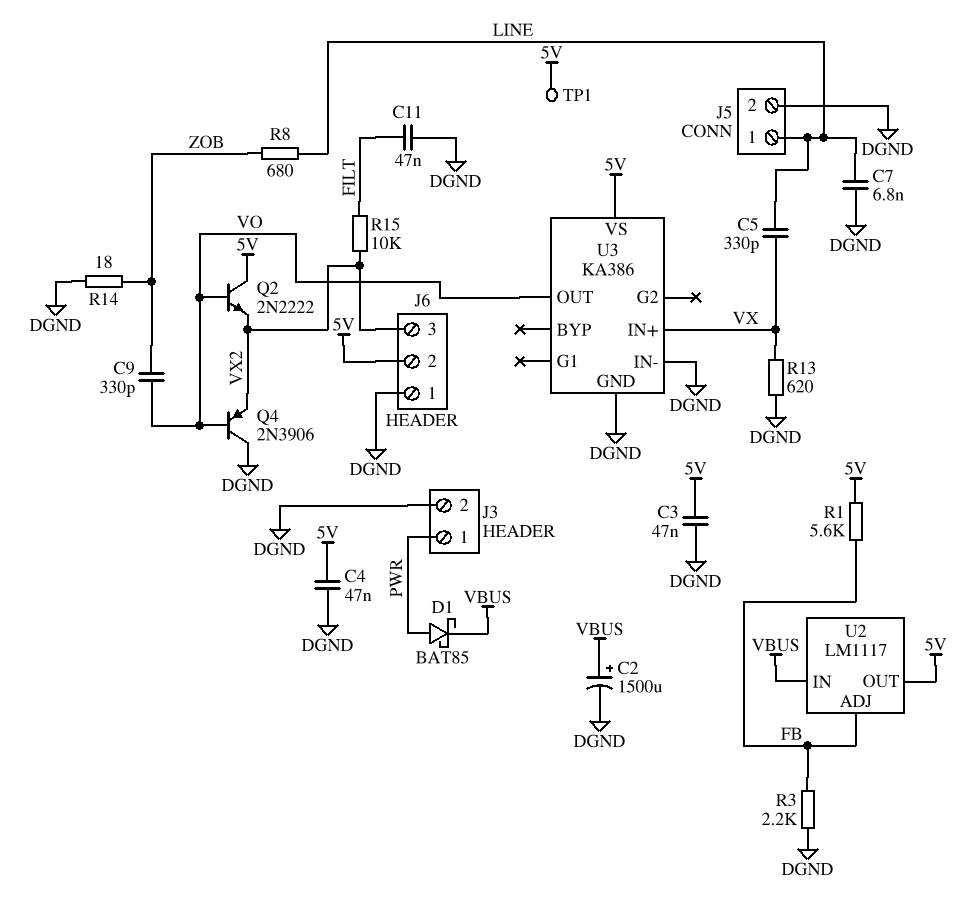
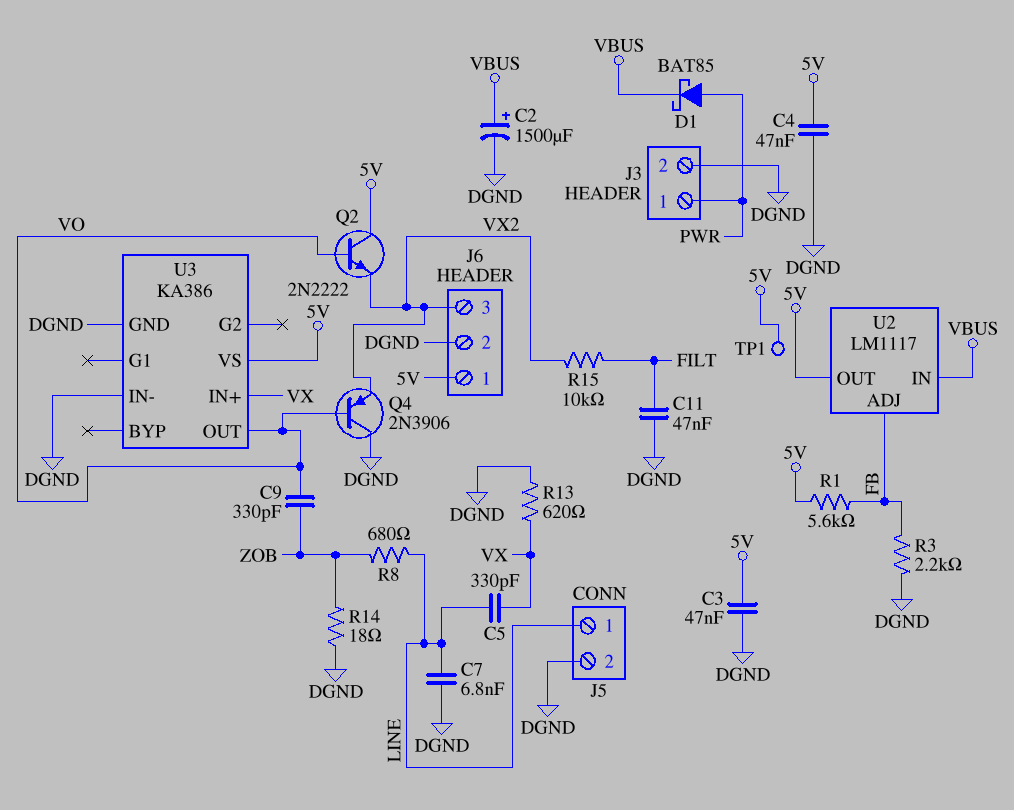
J6 pin 1: DGND -> 5V
J6 pin 2: 5V -> DGND

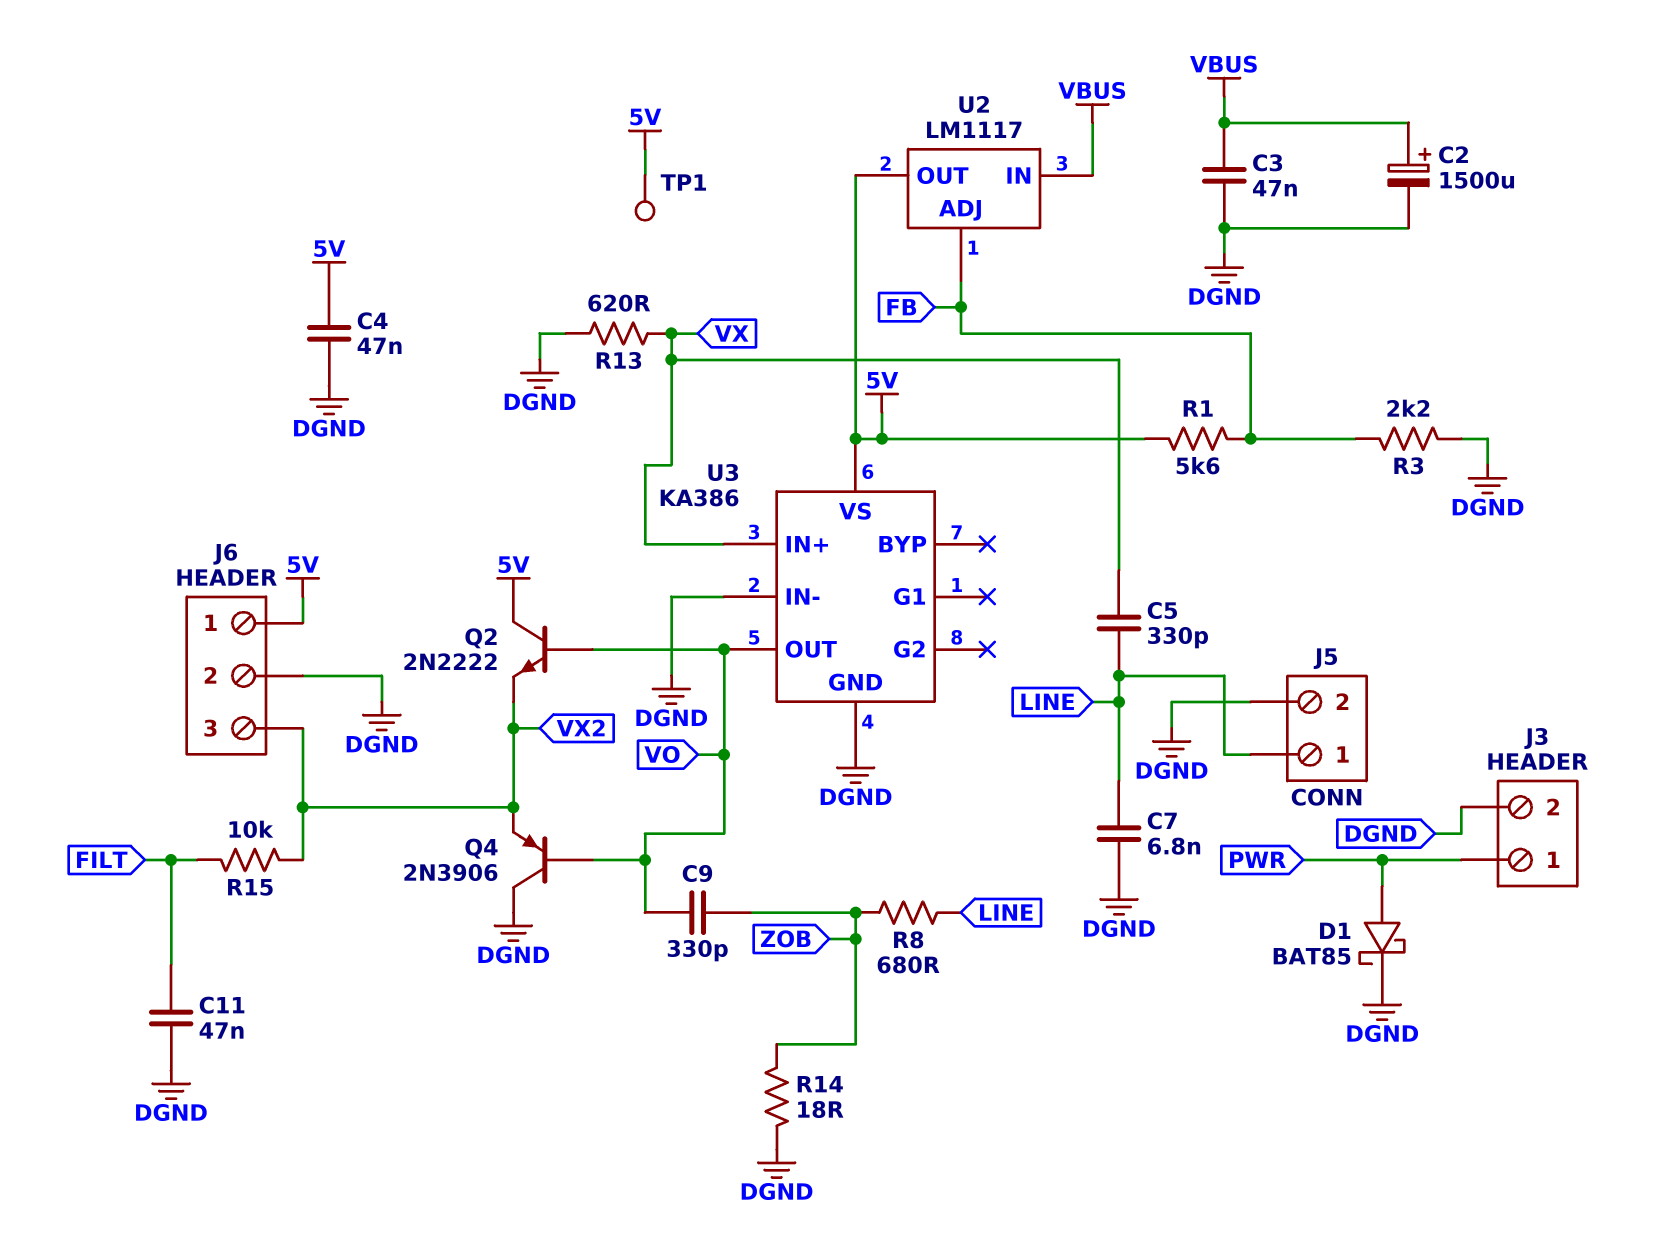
C3: 47nF (5V, DGND) -> 47nF (DGND, VBUS)
D1: schottky BAT85 (A PWR, K VBUS) -> schottky BAT85 (A PWR, K DGND)

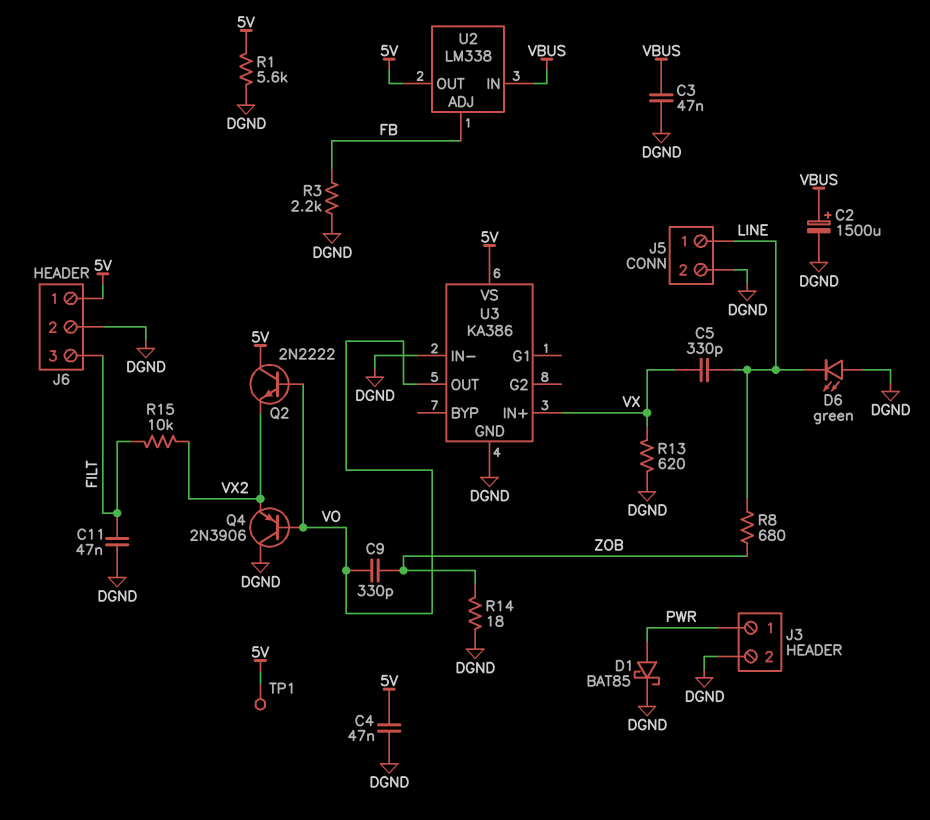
C7: 6.8nF (DGND, LINE) -> none
D6: none -> LED green (A DGND, K LINE)
J6 pin 3: VX2 -> FILT
R1: 5.6k (5V, FB) -> 5.6k (5V, DGND)
U2: LM1117 -> LM338

